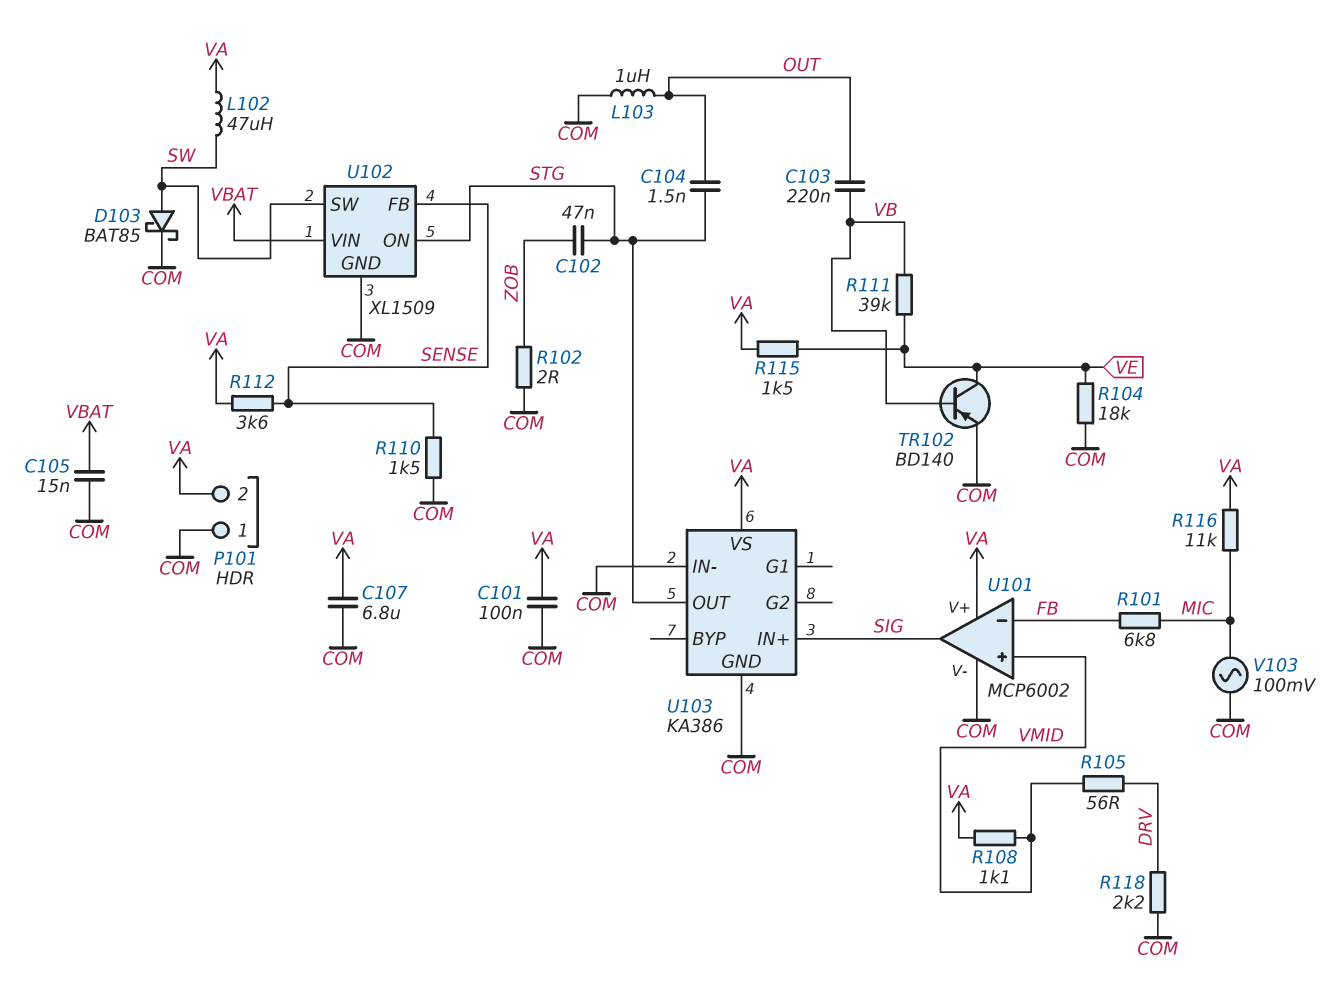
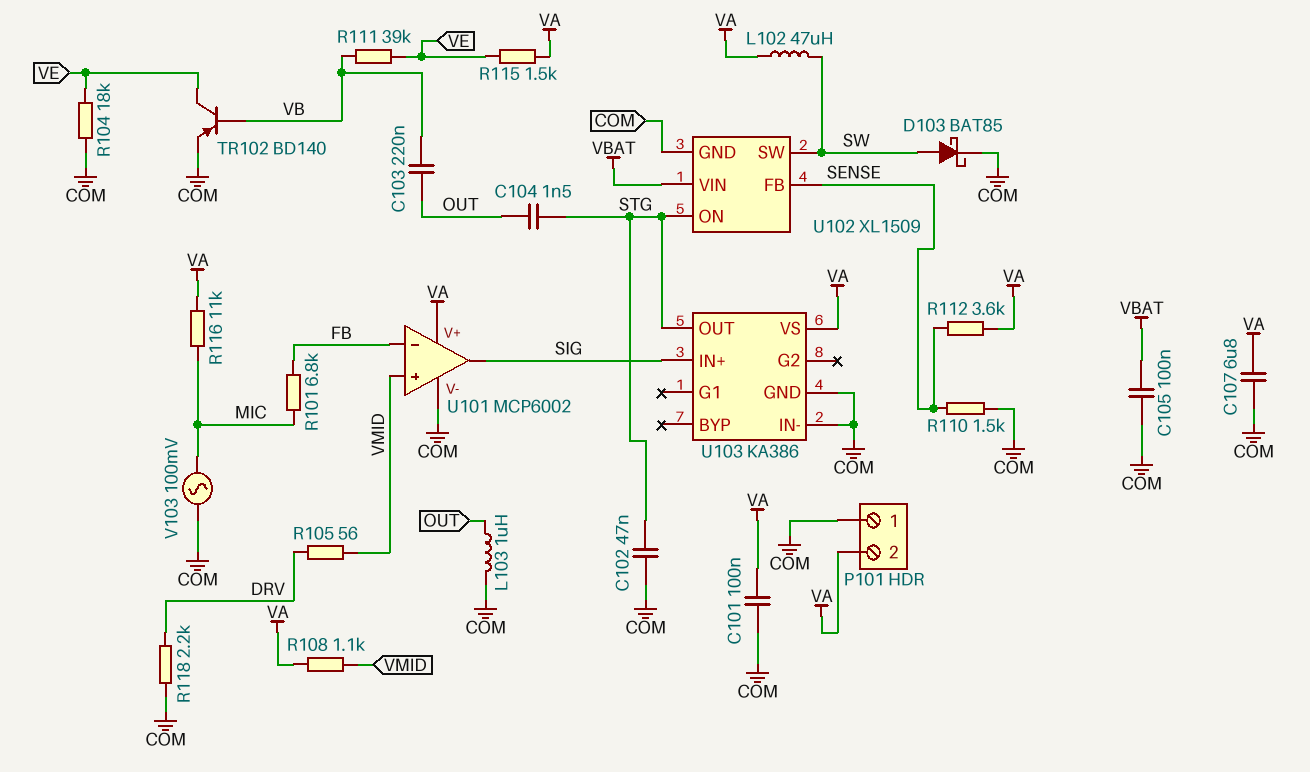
C102: 47nF (STG, ZOB) -> 47nF (COM, STG)
C105: 15nF (COM, VBAT) -> 100nF (COM, VBAT)
R102: 2 (COM, ZOB) -> none

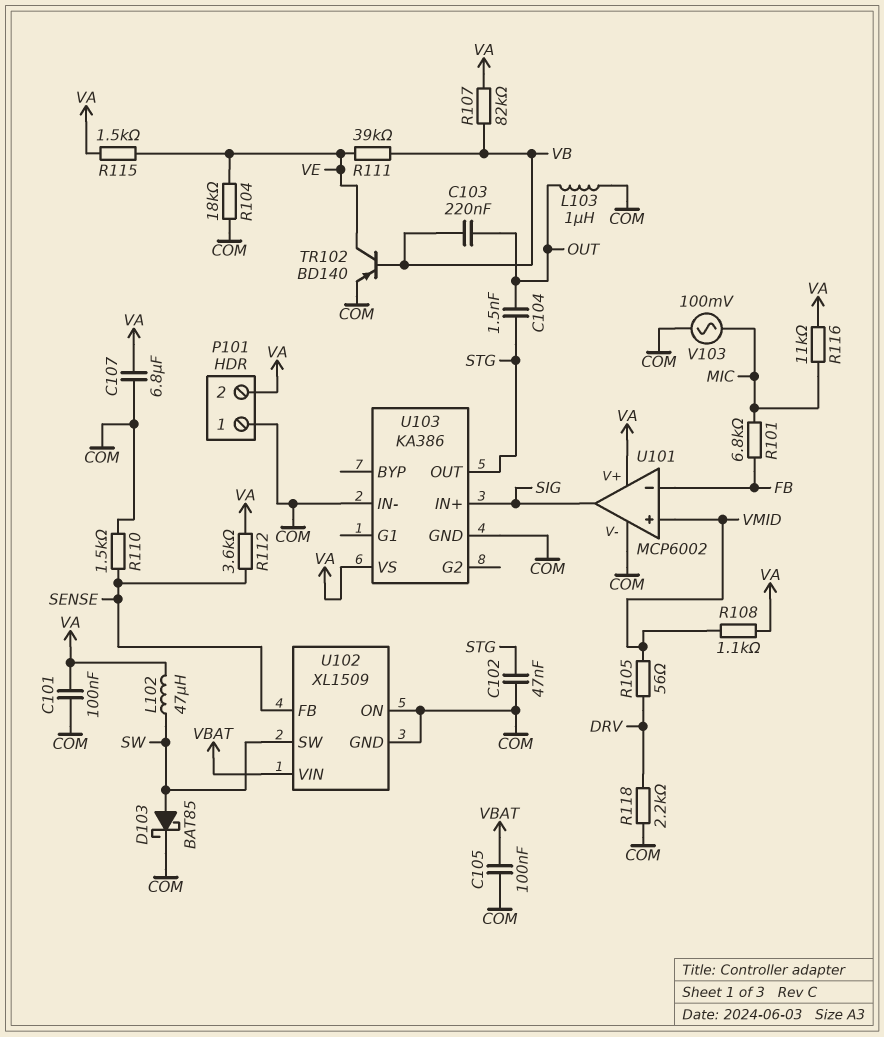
R107: none -> 82k (VA, VB)
U102 pin ON: STG -> COM

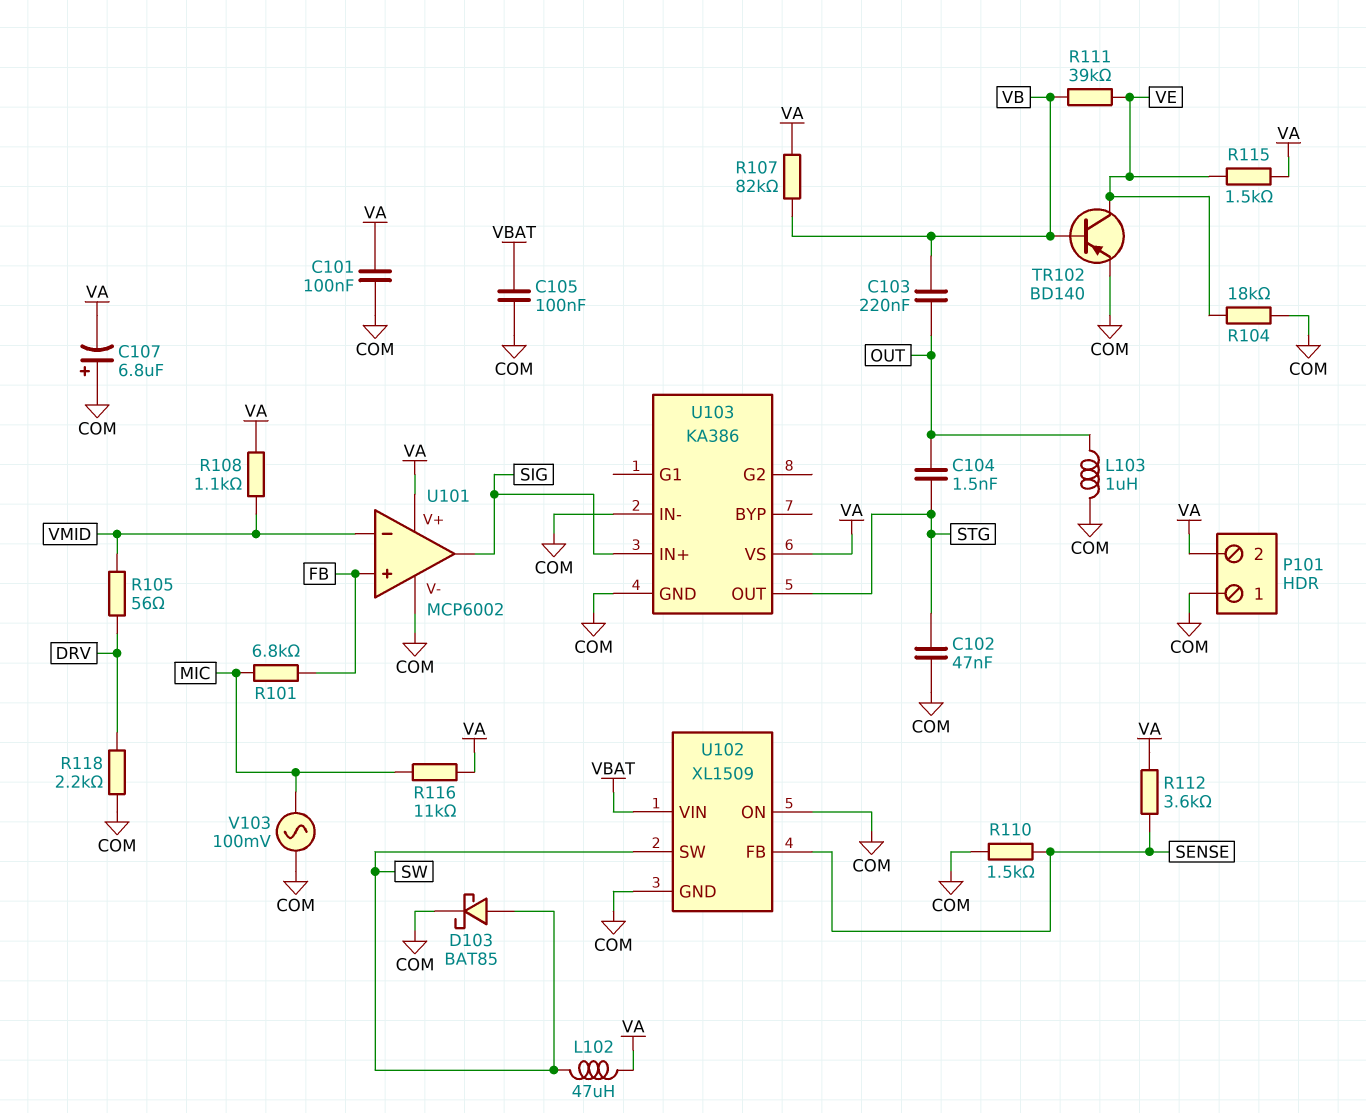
C107: 6.8uF (COM, VA) -> 6.8uF (plus COM, minus VA)
U101 pin in+: VMID -> FB
U101 pin in-: FB -> VMID

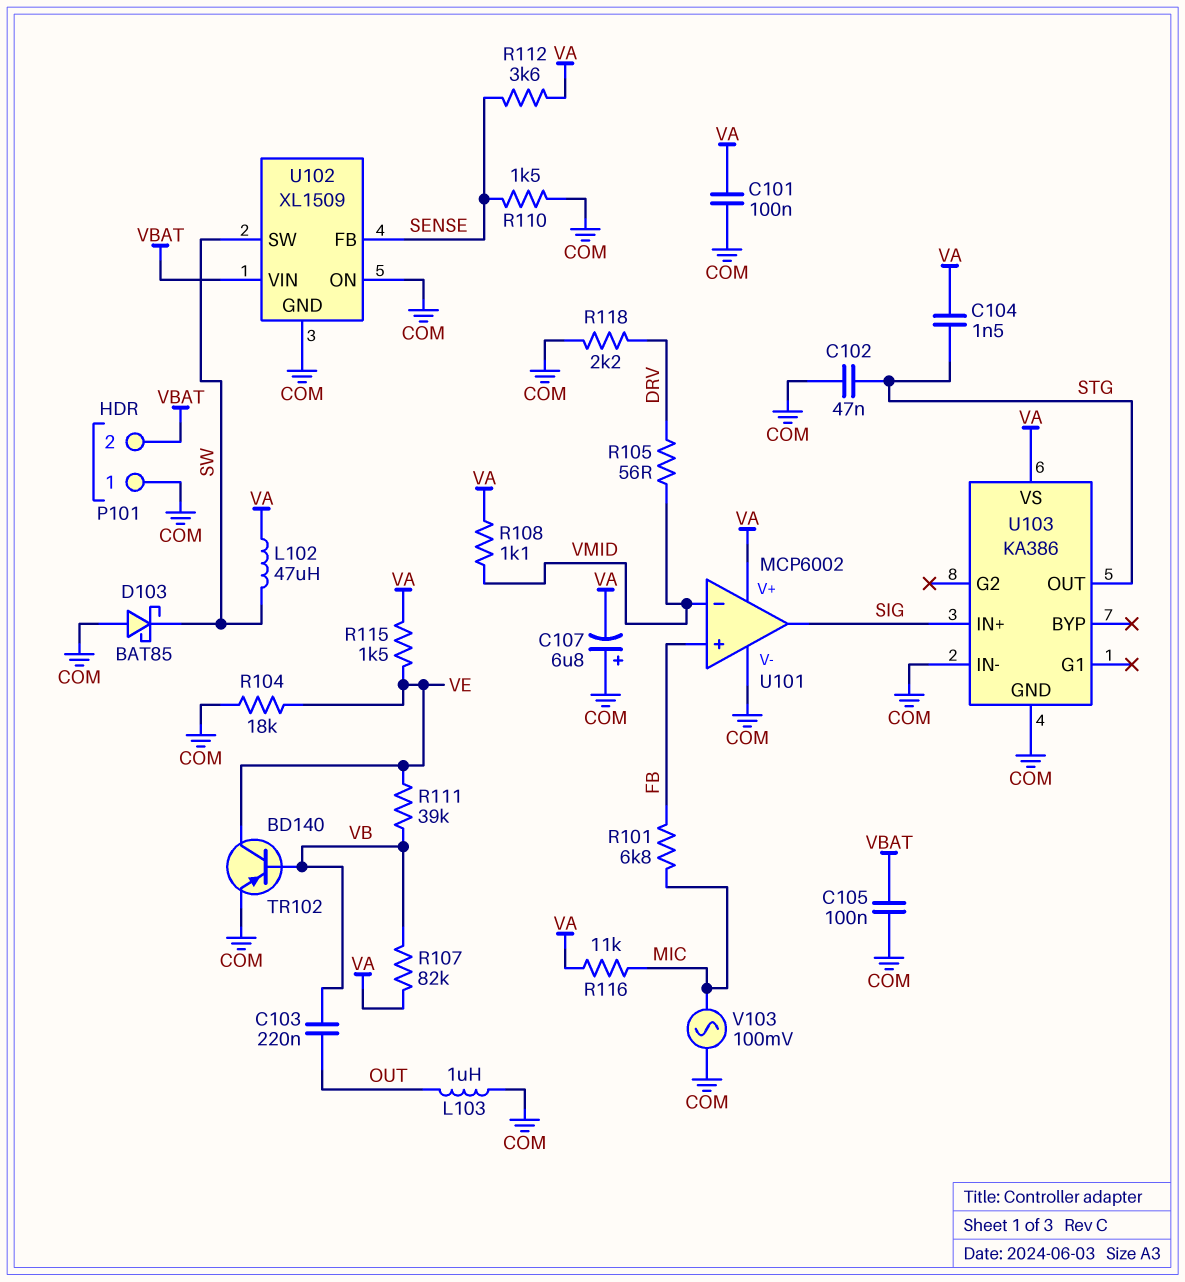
C104: 1.5nF (OUT, STG) -> 1.5nF (STG, VA)
D103: schottky BAT85 (A SW, K COM) -> schottky BAT85 (A COM, K SW)
P101 pin 2: VA -> VBAT

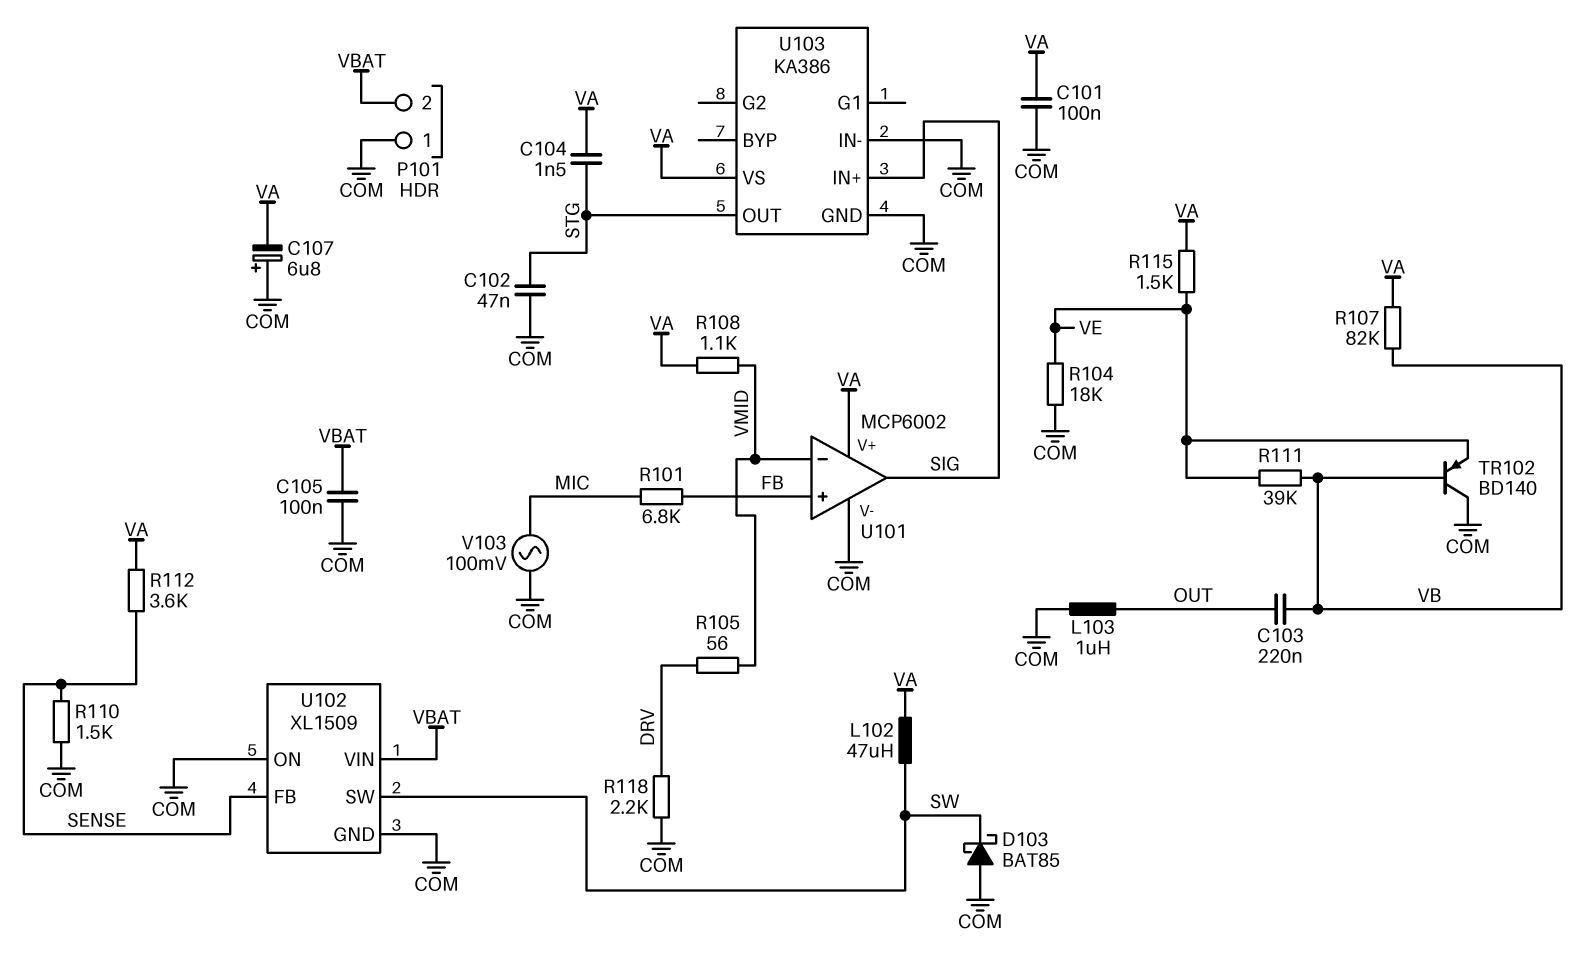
R116: 11k (MIC, VA) -> none
TR102: PNP BD140 (B VB, C VE, E COM) -> PNP BD140 (B VB, C COM, E VE)

